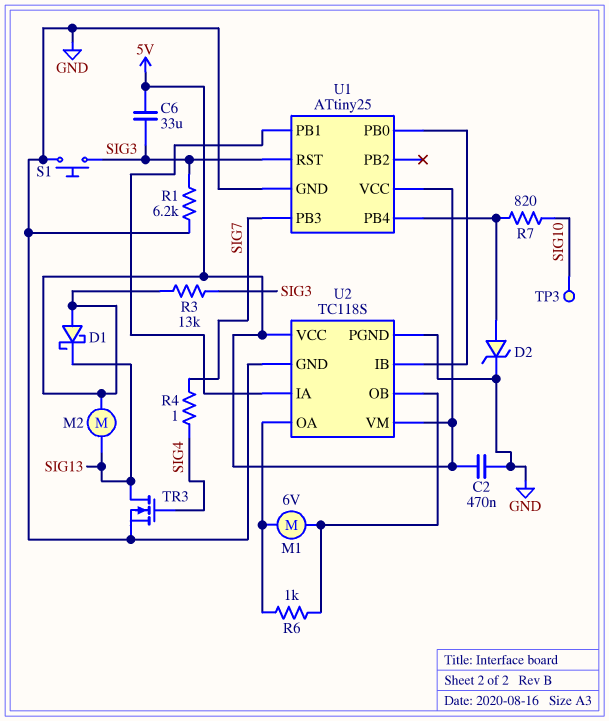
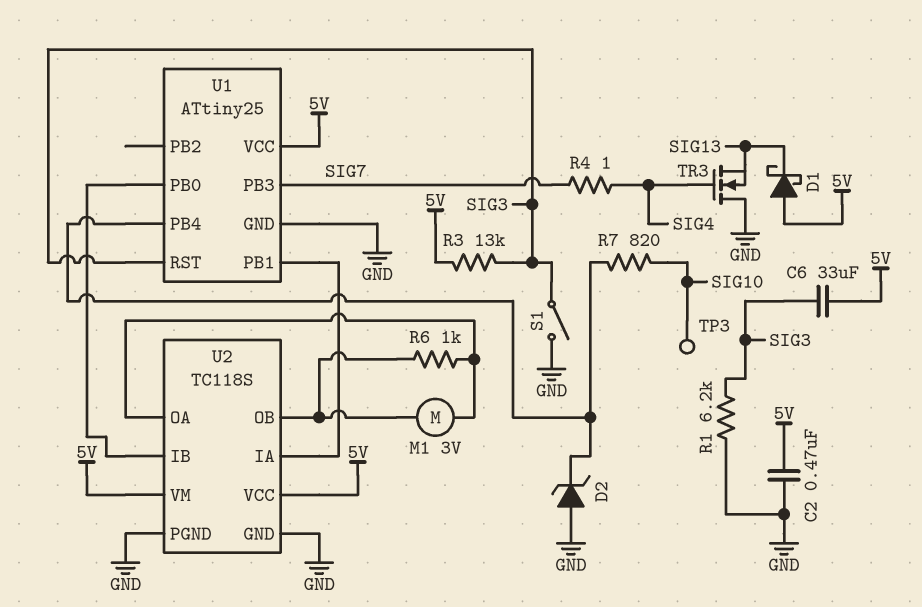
D2: zener (A U1/PB4, K GND) -> zener (A GND, K U1/PB4)
M1: motor 6V (U2/OA, U2/OB) -> motor 3V (U2/OA, U2/OB)
M2: motor (5V, SIG13) -> none
S1: button (GND, SIG3) -> switch (GND, SIG3)
TR3: NMOS (G SIG4, D SIG13, S GND) -> NMOS (G SIG4, D GND, S SIG13)

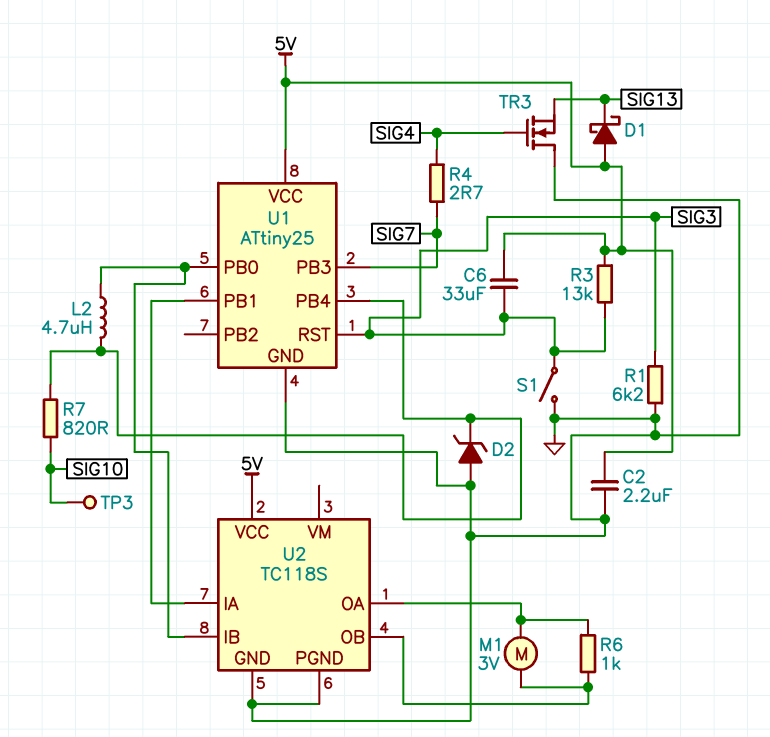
C2: 470nF (5V, GND) -> 2.2uF (5V, GND)
L2: none -> 4.7uH (U1/PB0, U1/PB4)
R4: 1 (SIG4, SIG7) -> 2.7 (SIG4, SIG7)
U2 pin VM: 5V -> none

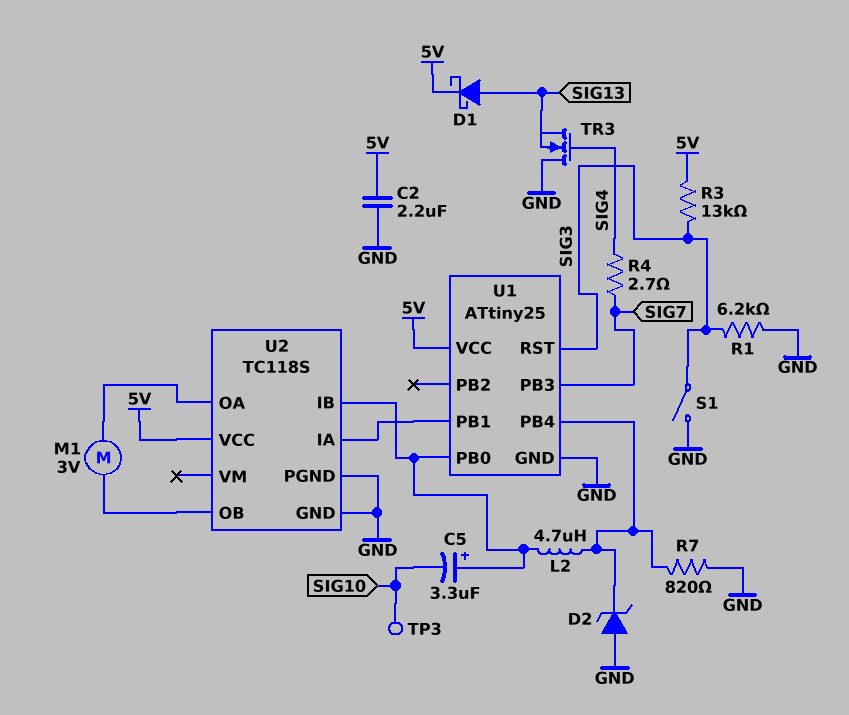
C5: none -> 3.3uF (plus U1/PB0, minus SIG10)
C6: 33uF (5V, SIG3) -> none
D1: schottky (A 5V, K SIG13) -> schottky (A SIG13, K 5V)
R6: 1k (U2/OA, U2/OB) -> none
R7: 820 (SIG10, U1/PB4) -> 820 (GND, U1/PB4)

